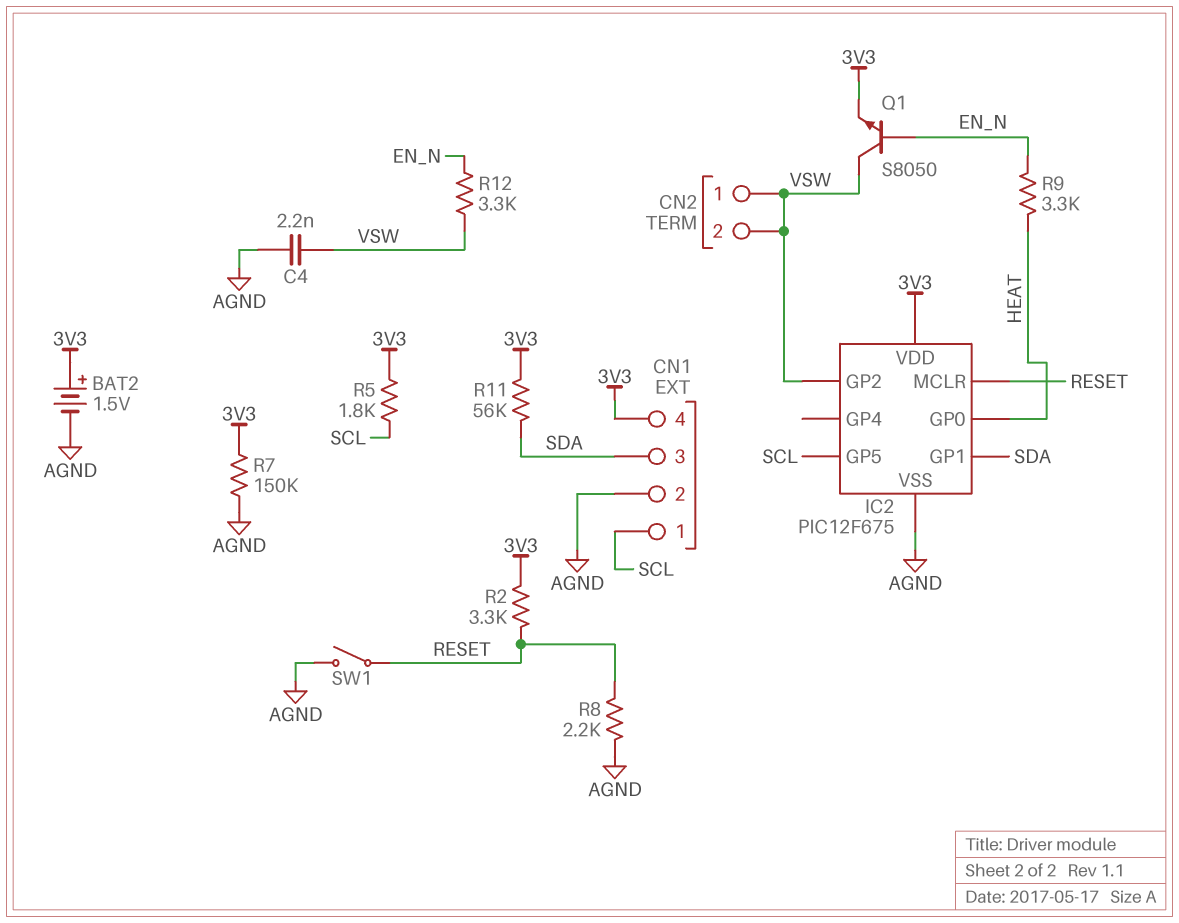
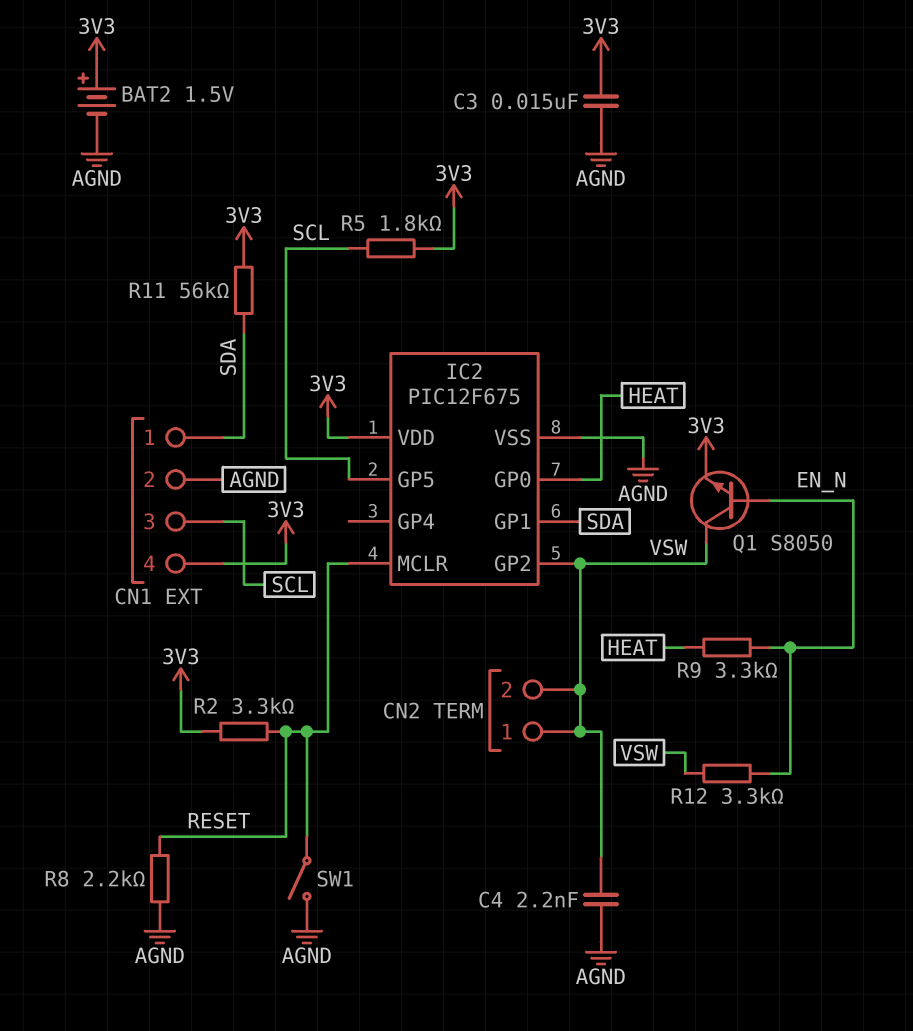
C3: none -> 15nF (3V3, AGND)
CN1 pin 1: SCL -> SDA
CN1 pin 3: SDA -> SCL
R7: 150k (3V3, AGND) -> none

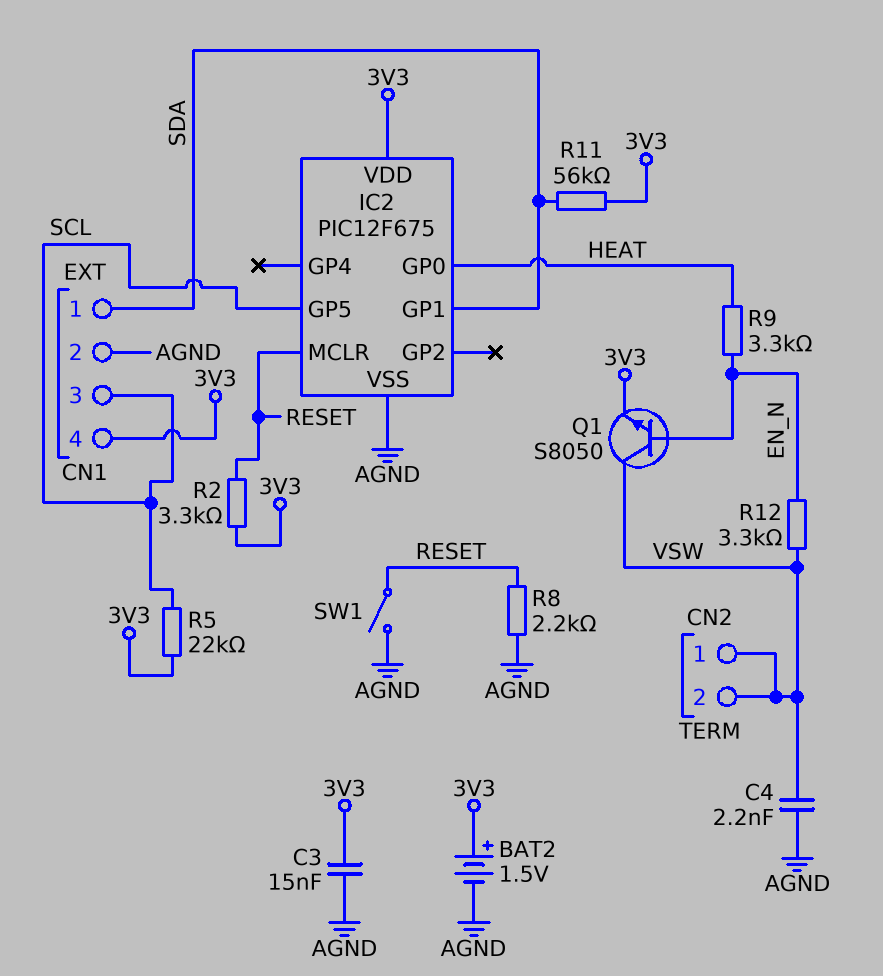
IC2 pin GP2: VSW -> none
R5: 1.8k (3V3, SCL) -> 22k (3V3, SCL)

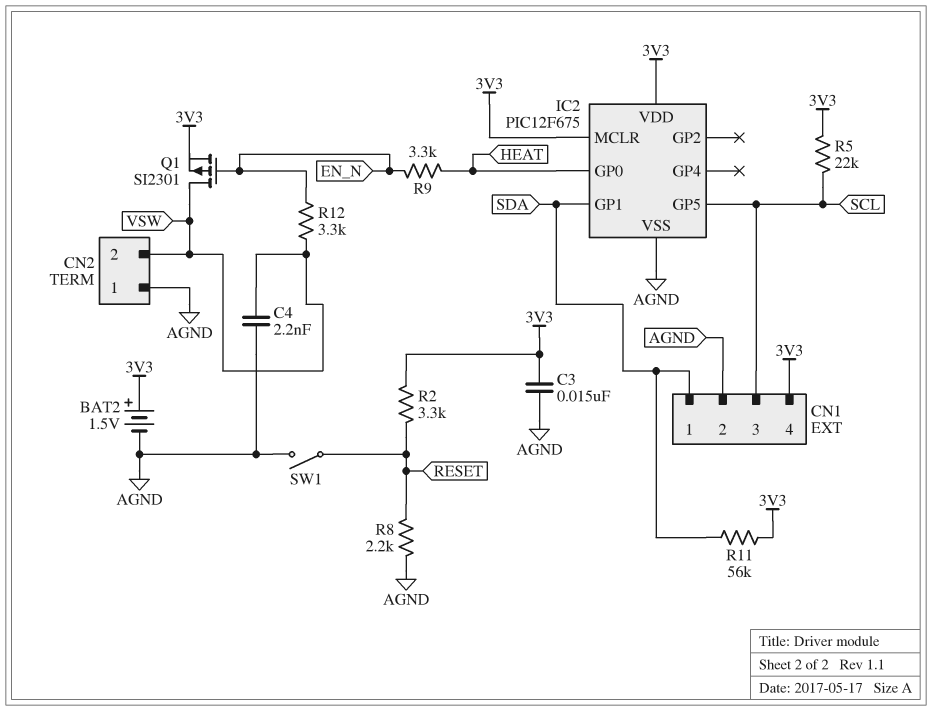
CN2 pin 1: VSW -> AGND
IC2 pin MCLR: RESET -> 3V3
Q1: NPN S8050 (B EN_N, C VSW, E 3V3) -> PMOS SI2301 (G EN_N, D VSW, S 3V3)

